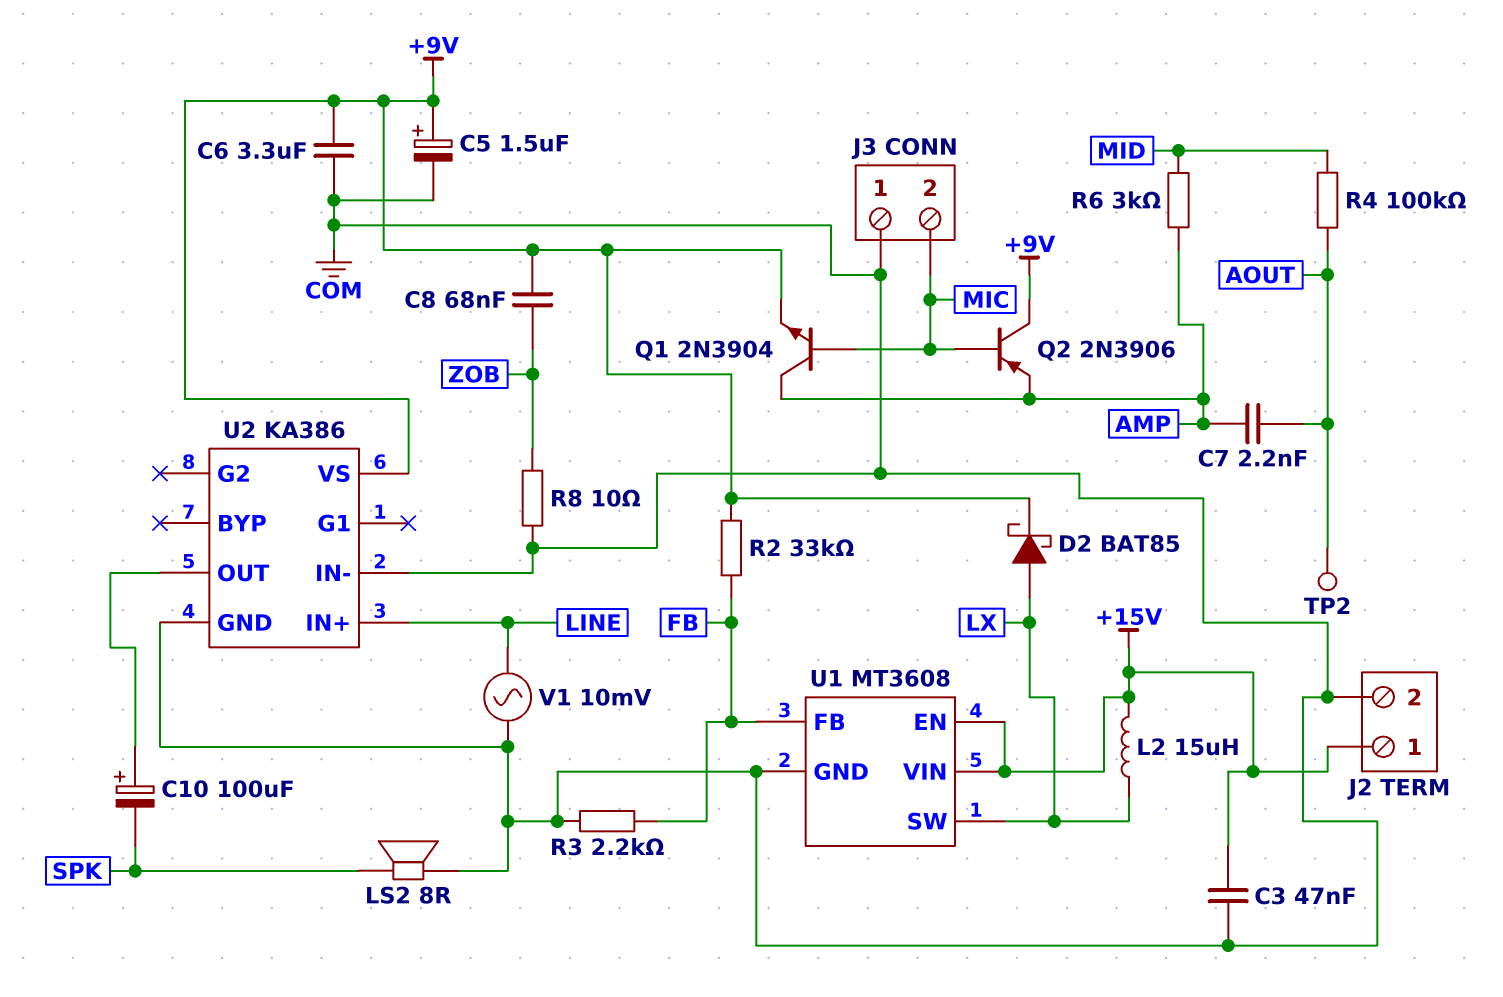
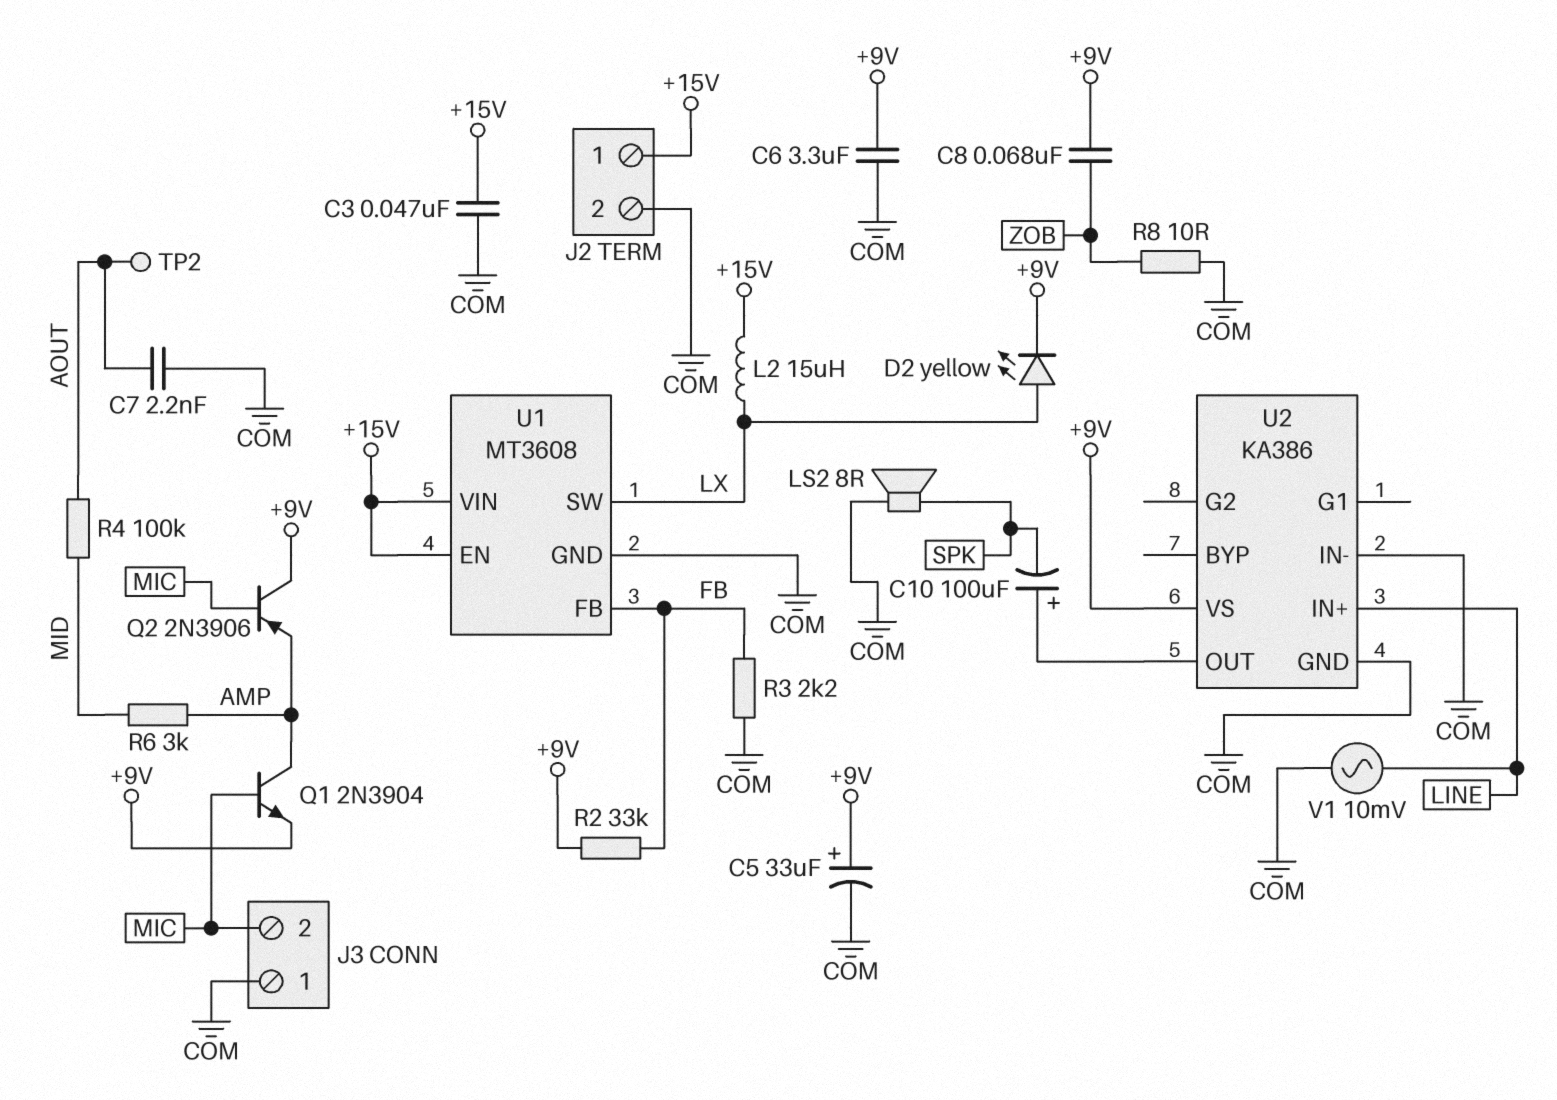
C5: 1.5uF (plus +9V, minus COM) -> 33uF (plus +9V, minus COM)
C7: 2.2nF (AMP, AOUT) -> 2.2nF (AOUT, COM)
D2: schottky BAT85 (A LX, K +9V) -> LED yellow (A LX, K +9V)

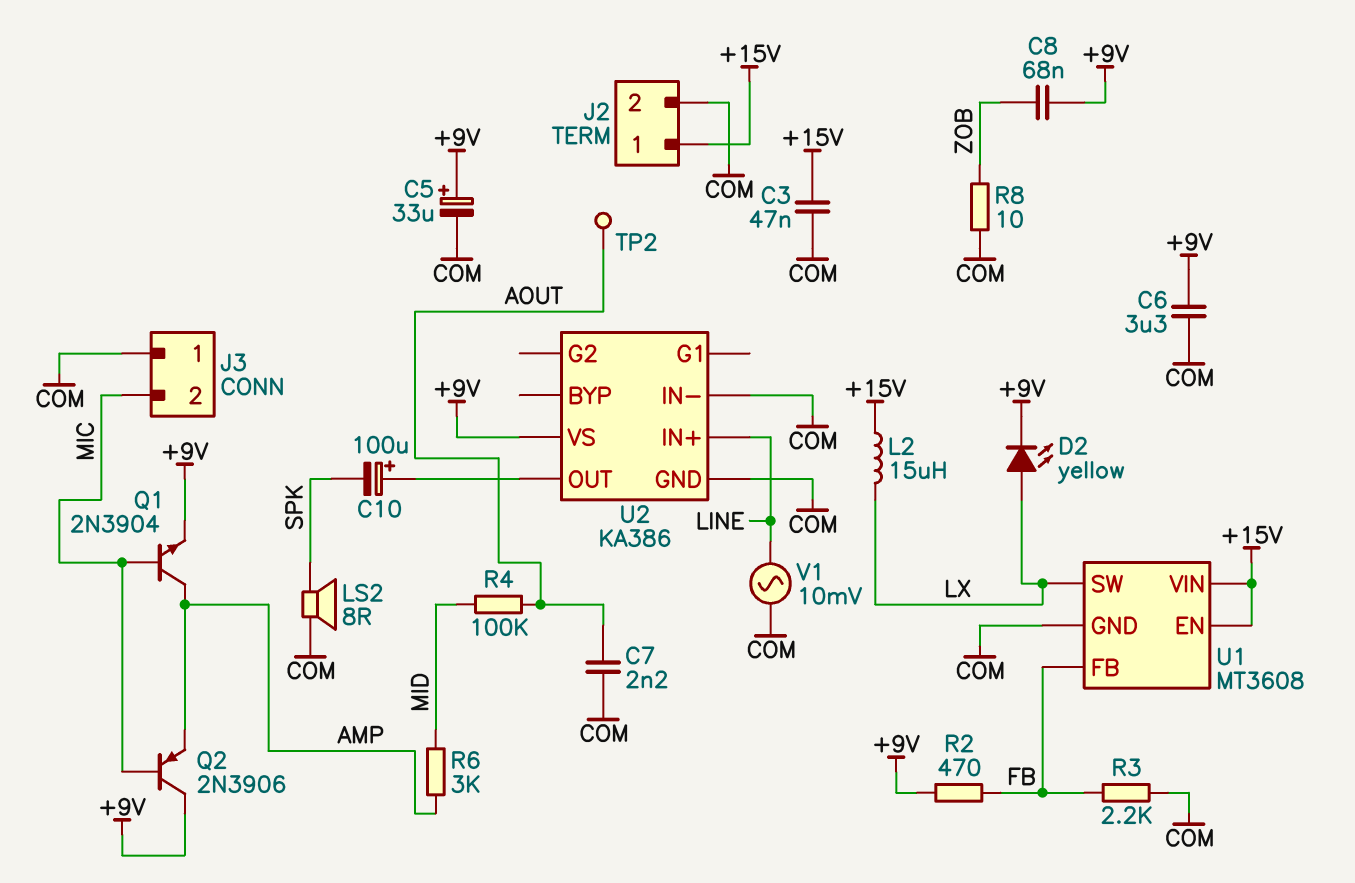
R2: 33k (+9V, FB) -> 470 (+9V, FB)

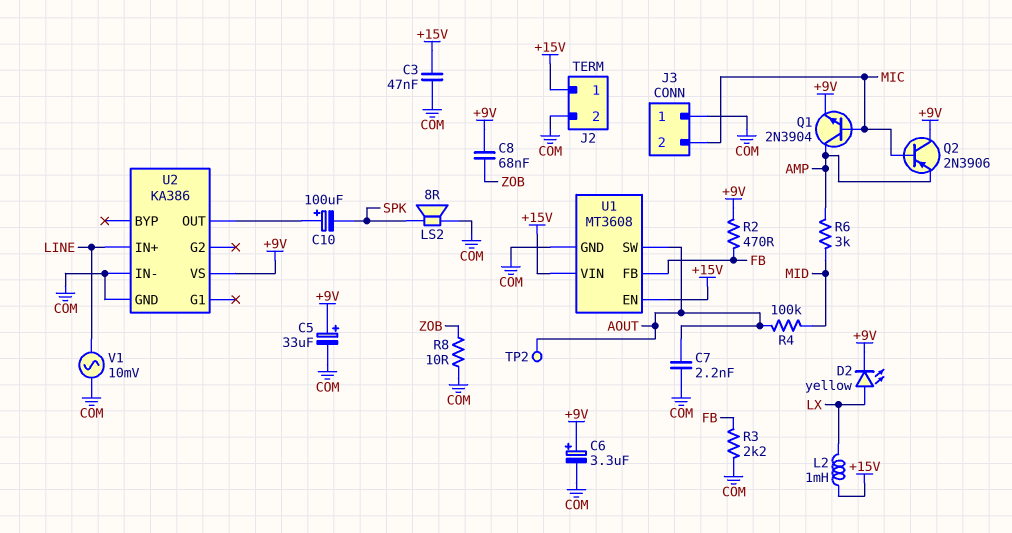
C6: 3.3uF (+9V, COM) -> 3.3uF (plus +9V, minus COM)
L2: 15uH (+15V, LX) -> 1mH (+15V, LX)
U1 pin SW: LX -> AOUT

